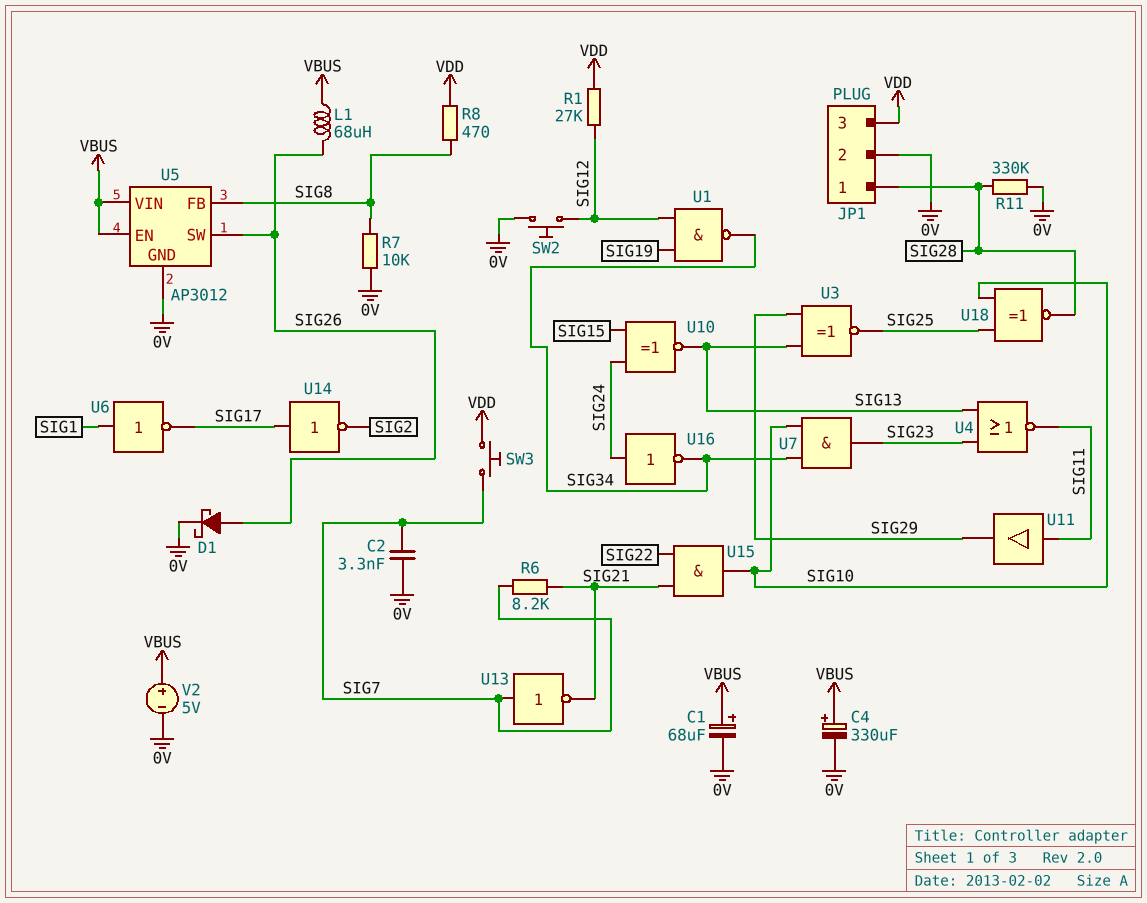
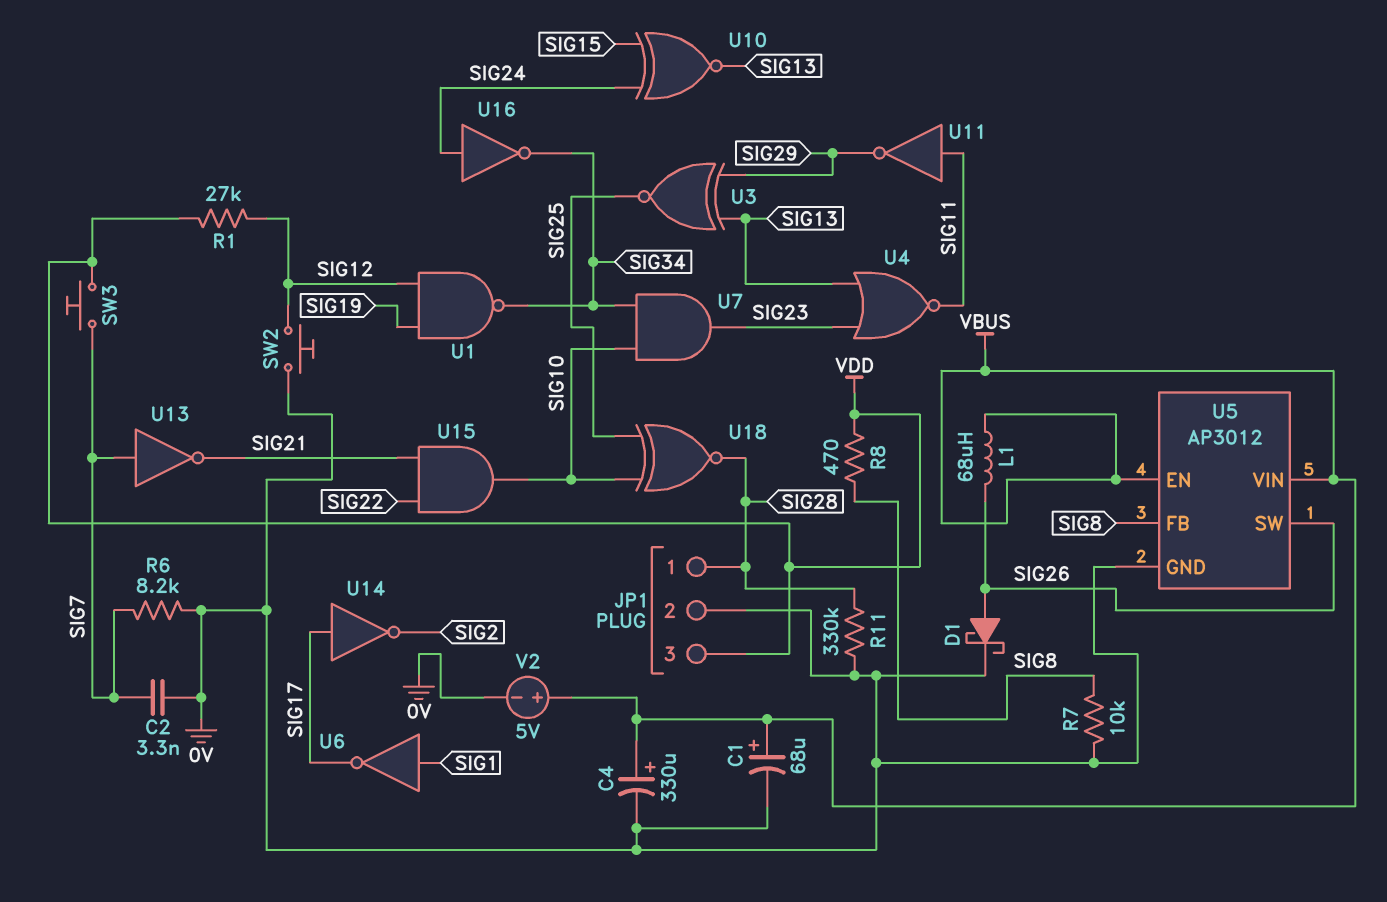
R6: 8.2k (SIG7, SIG21) -> 8.2k (0V, SIG7)
U11: buffer (in SIG11, out SIG29) -> NOT (in SIG11, out SIG29)

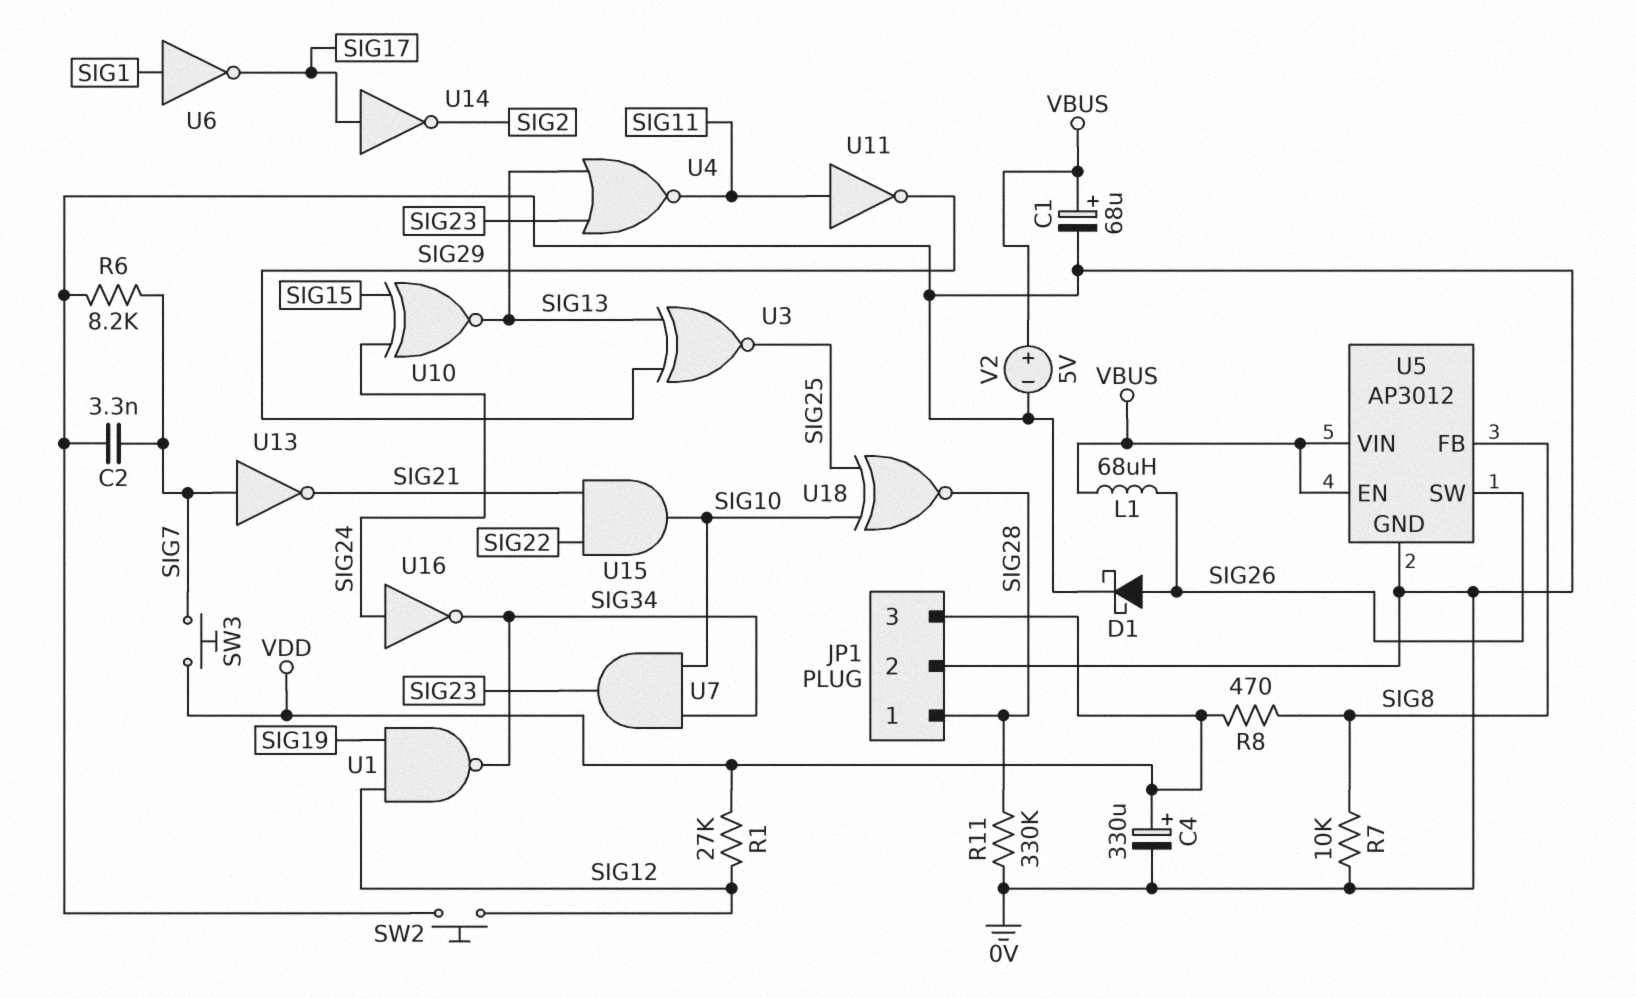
C4: 330uF (plus VBUS, minus 0V) -> 330uF (plus VDD, minus 0V)

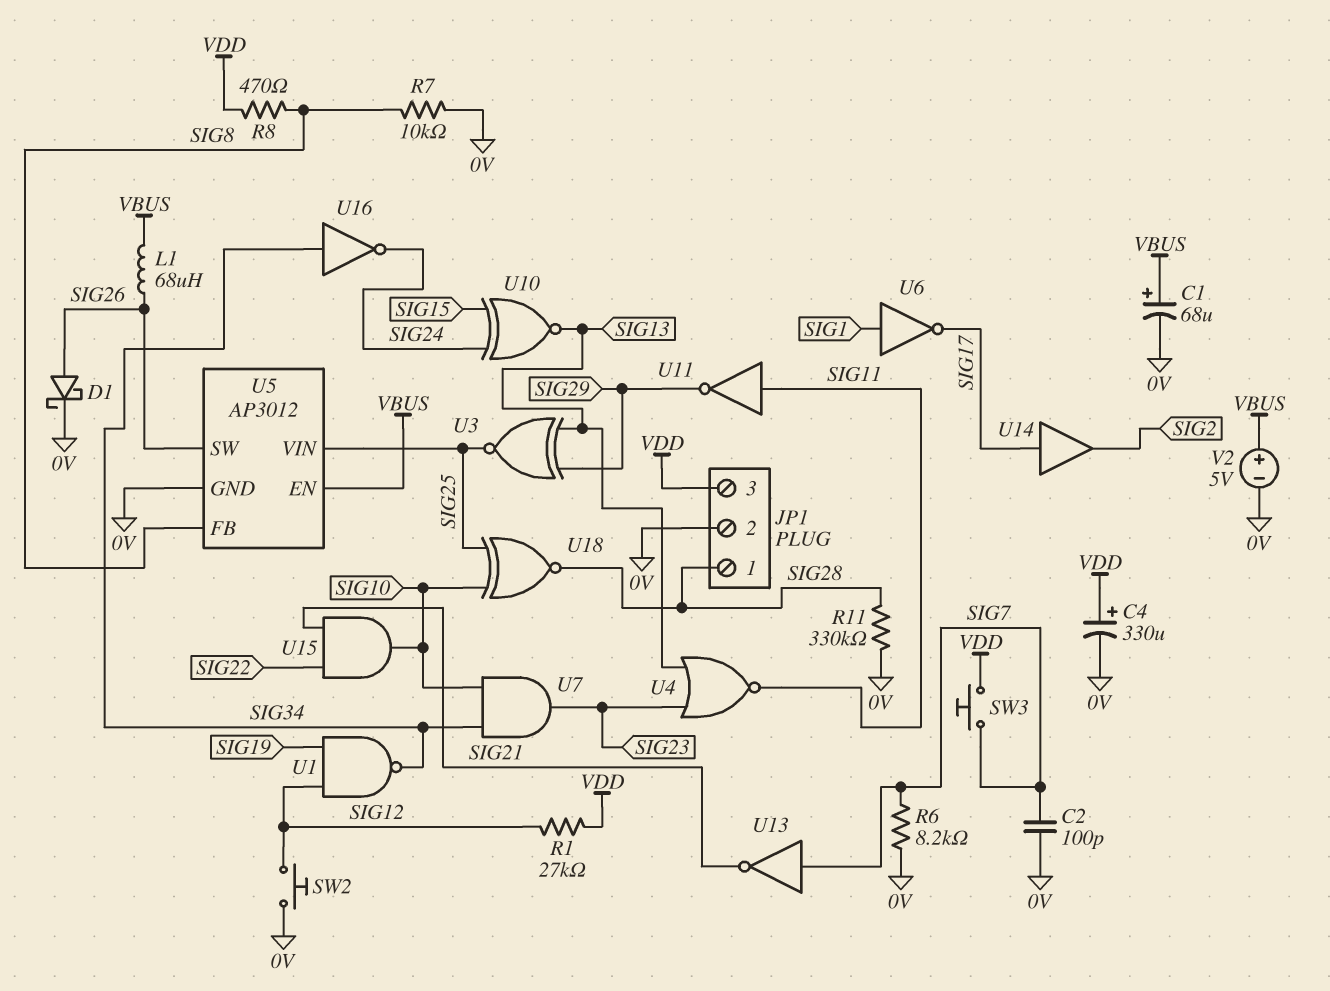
C2: 3.3nF (0V, SIG7) -> 100pF (0V, SIG7)
U5 pin VIN: VBUS -> SIG25
U14: NOT (in SIG17, out SIG2) -> buffer (in SIG17, out SIG2)
U16: NOT (in SIG24, out SIG34) -> NOT (in SIG34, out SIG24)

